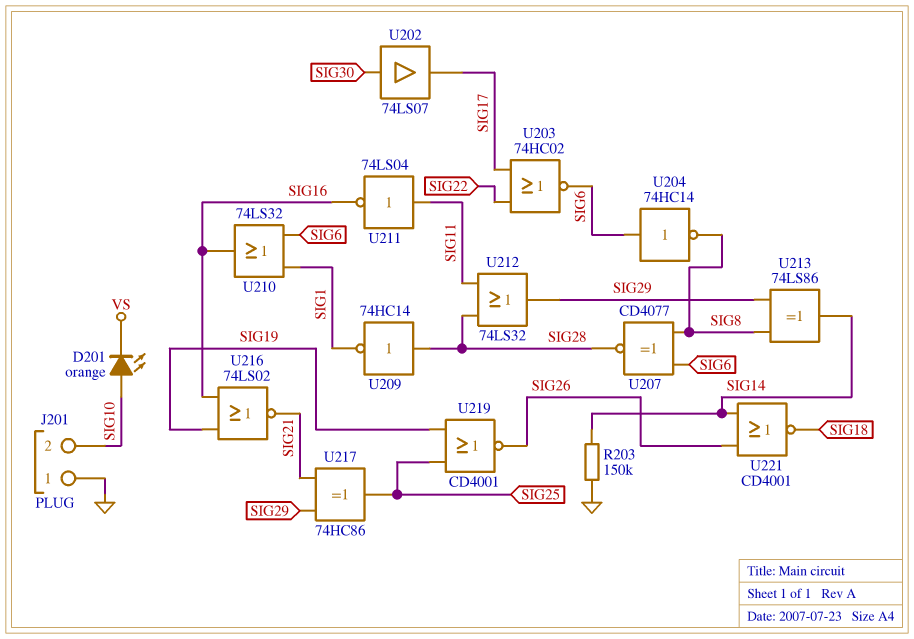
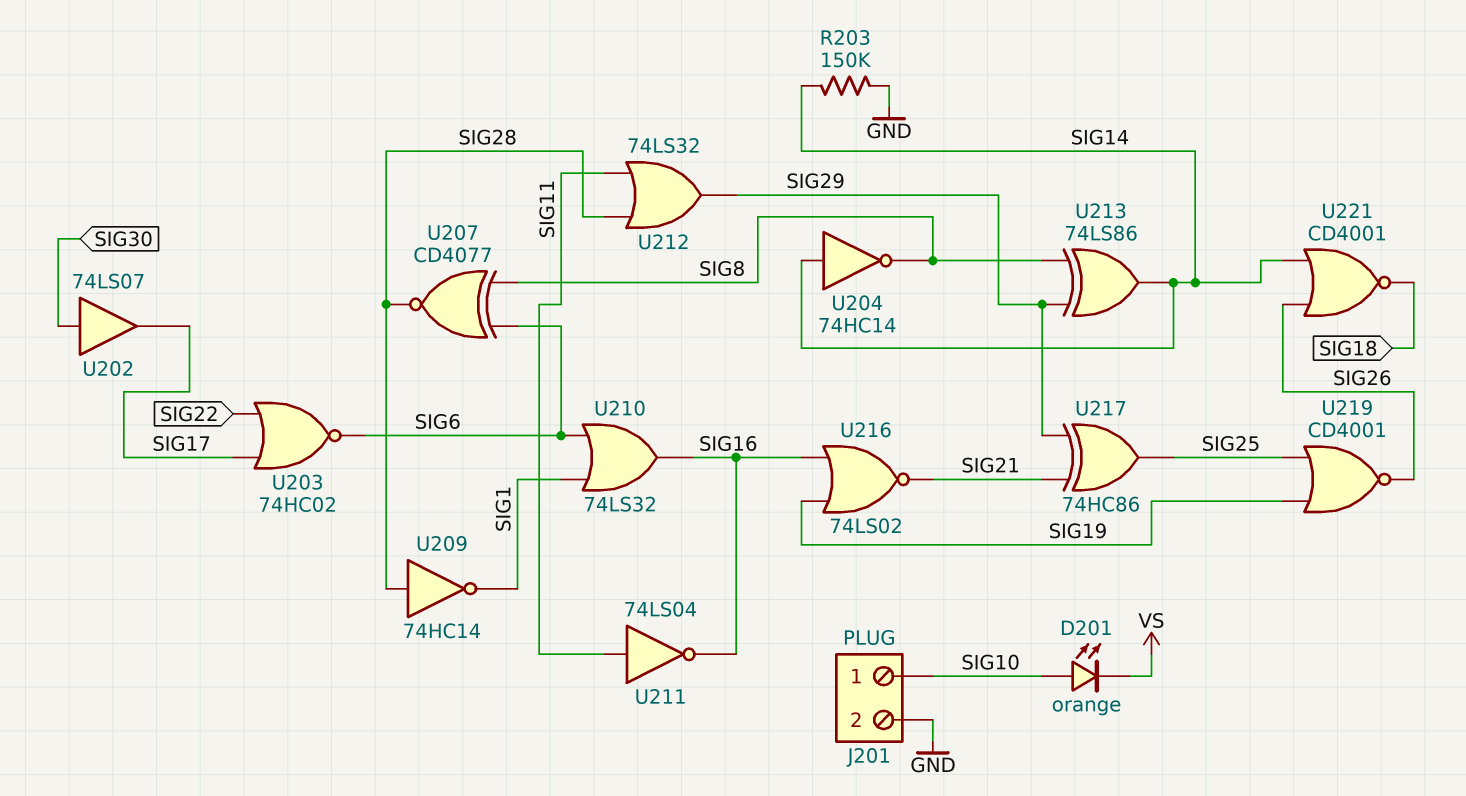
J201 pin 1: GND -> SIG10
J201 pin 2: SIG10 -> GND
U204: NOT 74HC14 (in SIG6, out SIG8) -> NOT 74HC14 (in SIG14, out SIG8)

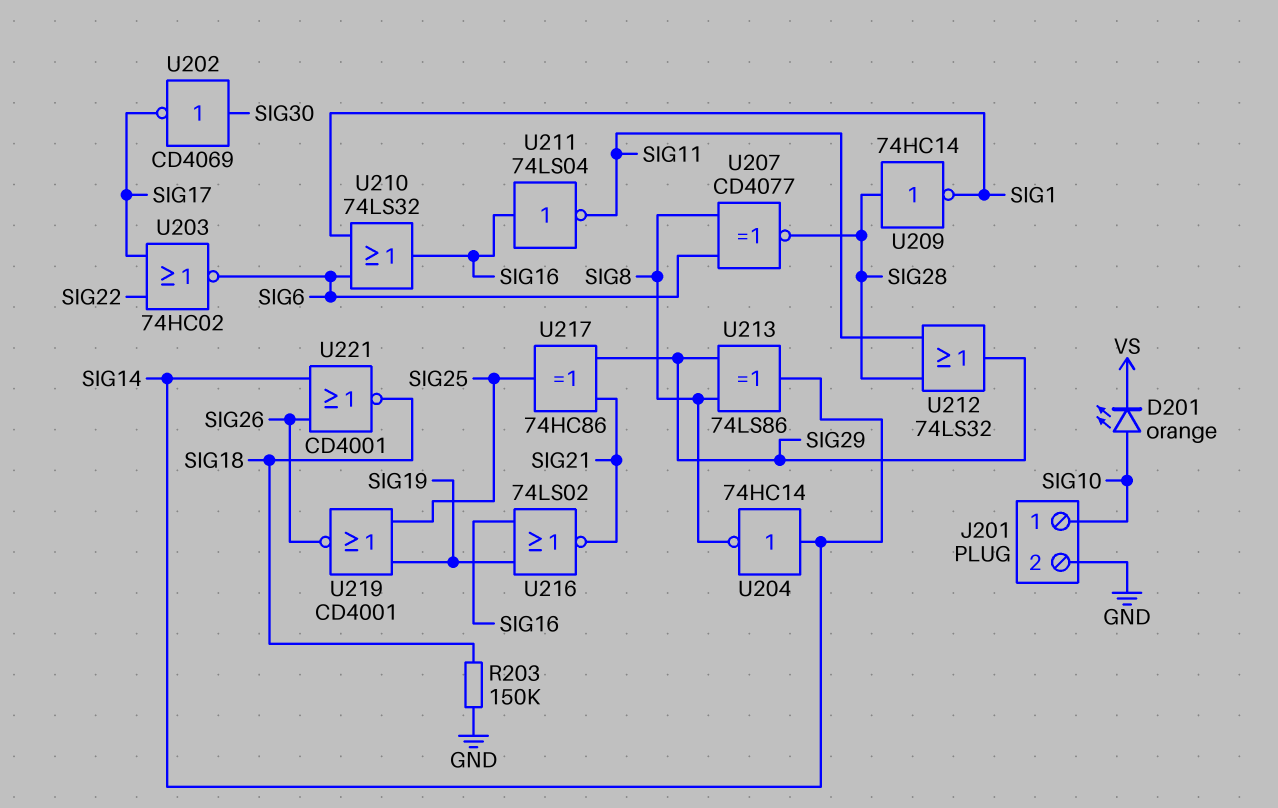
R203: 150k (GND, SIG14) -> 150k (GND, SIG18)
U202: buffer 74LS07 (in SIG30, out SIG17) -> NOT CD4069 (in SIG30, out SIG17)
U211: NOT 74LS04 (in SIG11, out SIG16) -> NOT 74LS04 (in SIG16, out SIG11)

